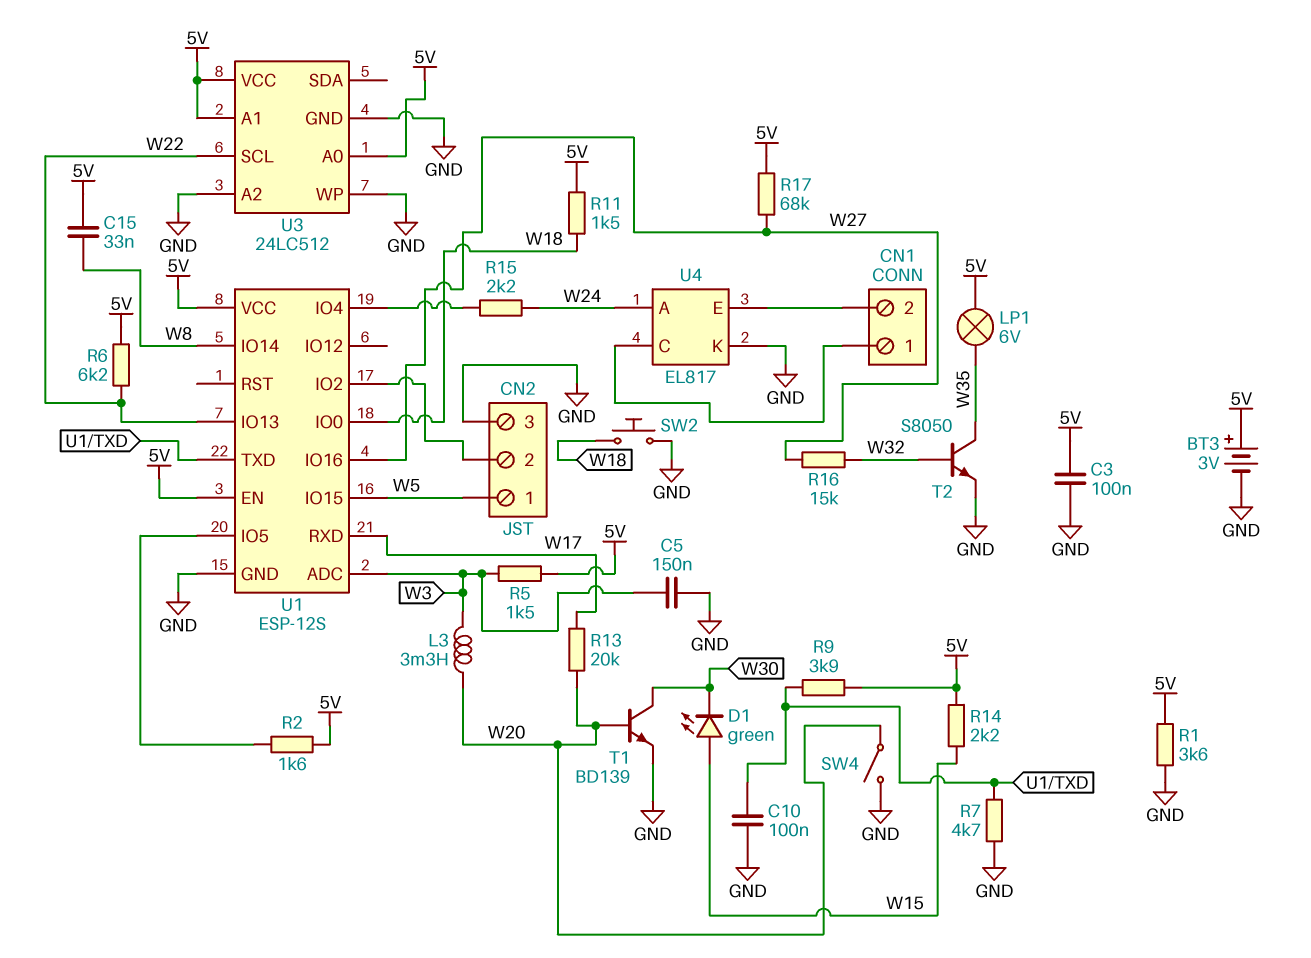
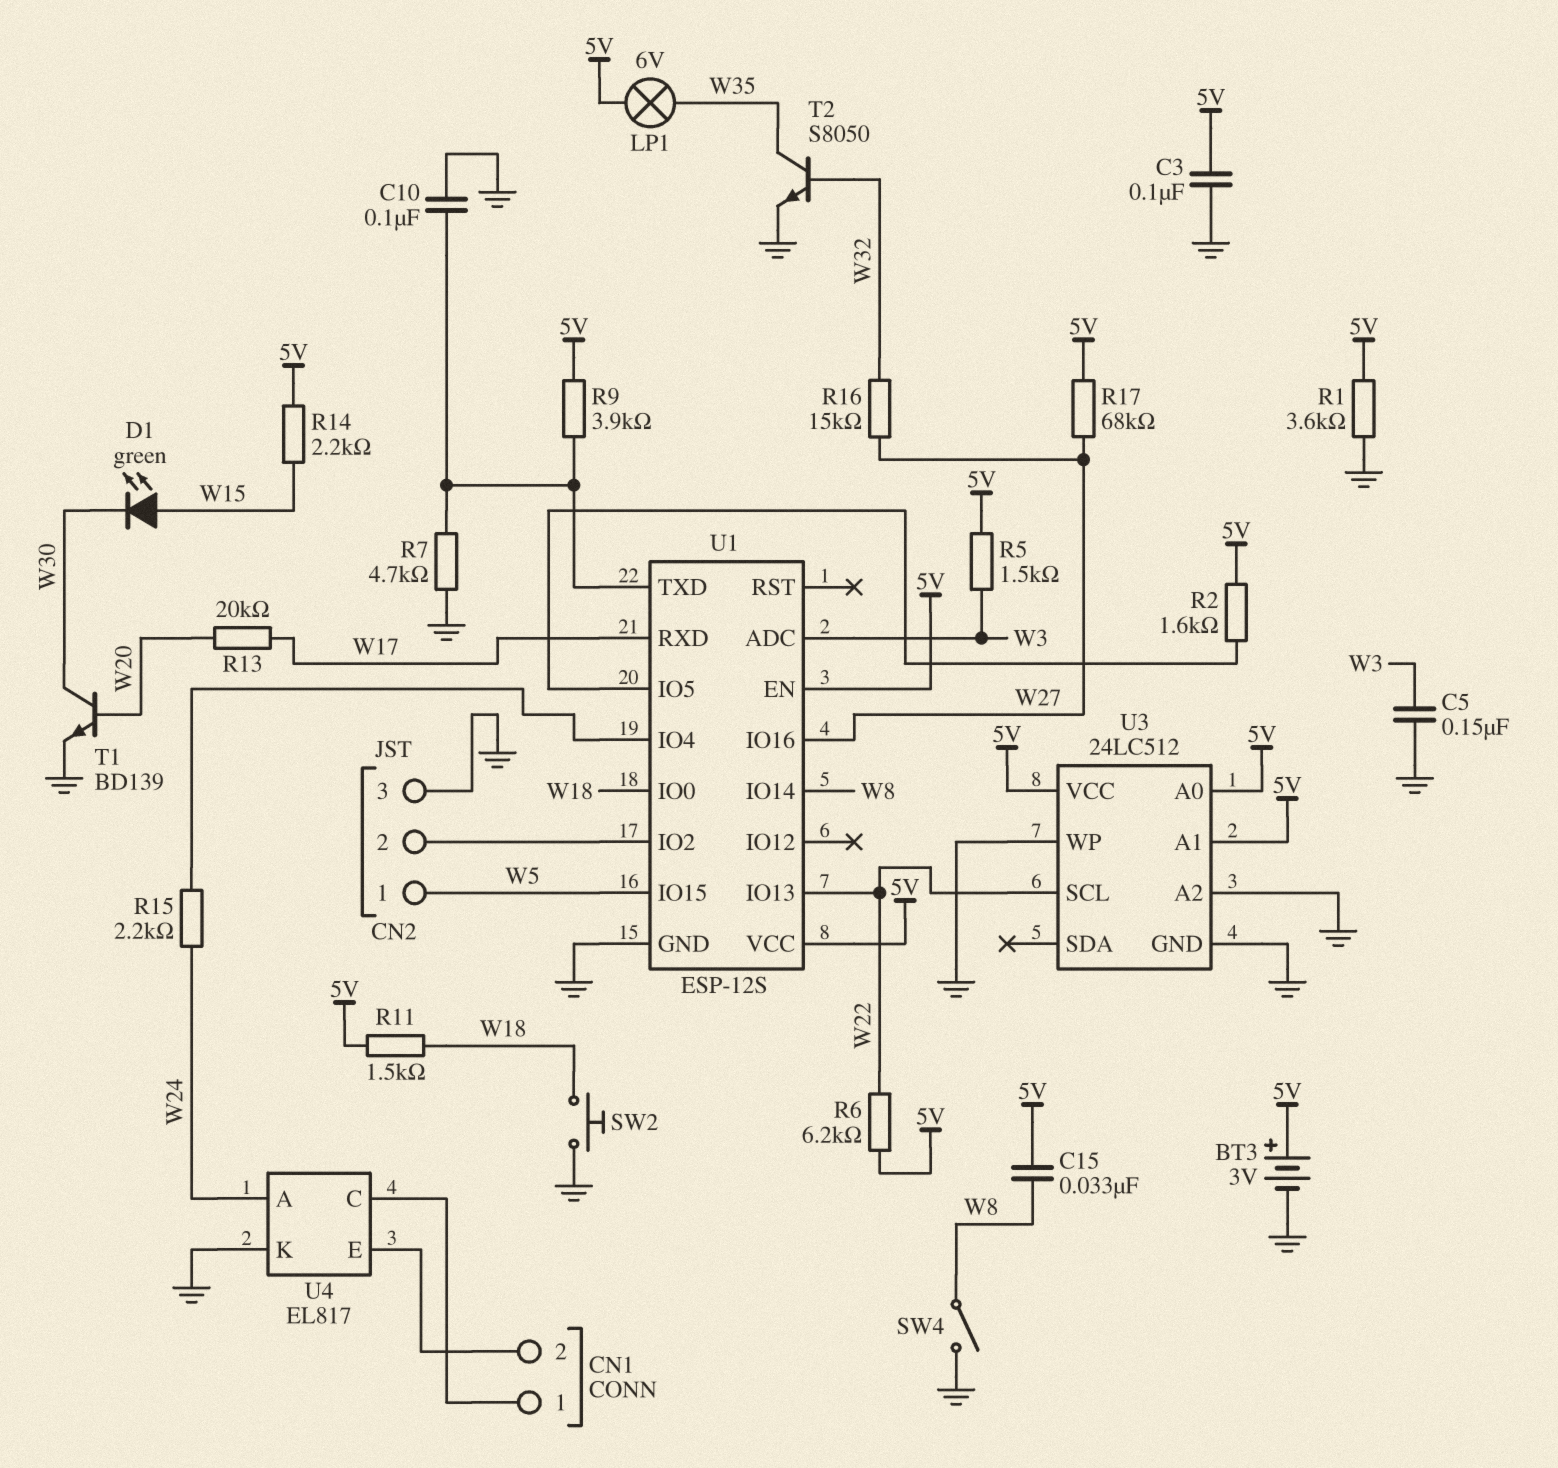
L3: 3.3mH (W3, W20) -> none
SW4: switch (GND, W20) -> switch (GND, W8)

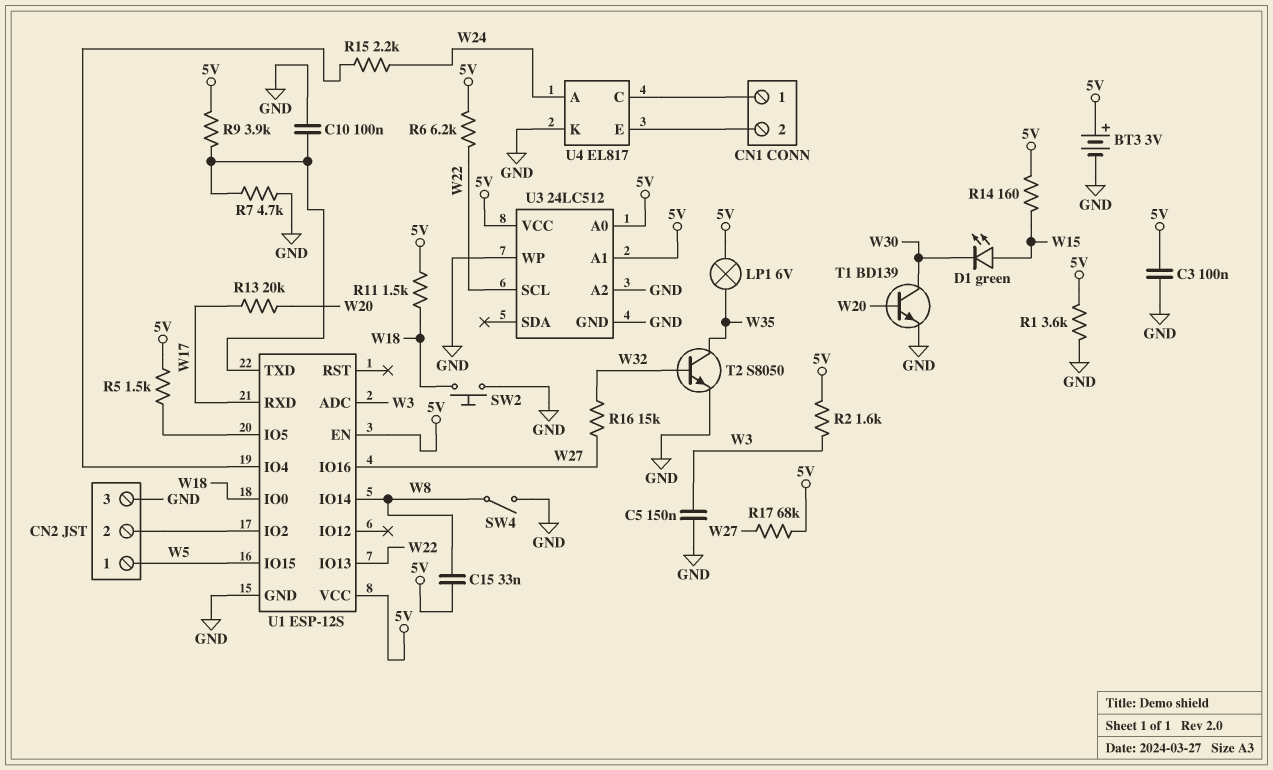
R2: 1.6k (5V, U1/IO5) -> 1.6k (5V, W3)
R5: 1.5k (5V, W3) -> 1.5k (5V, U1/IO5)
R14: 2.2k (5V, W15) -> 160 (5V, W15)

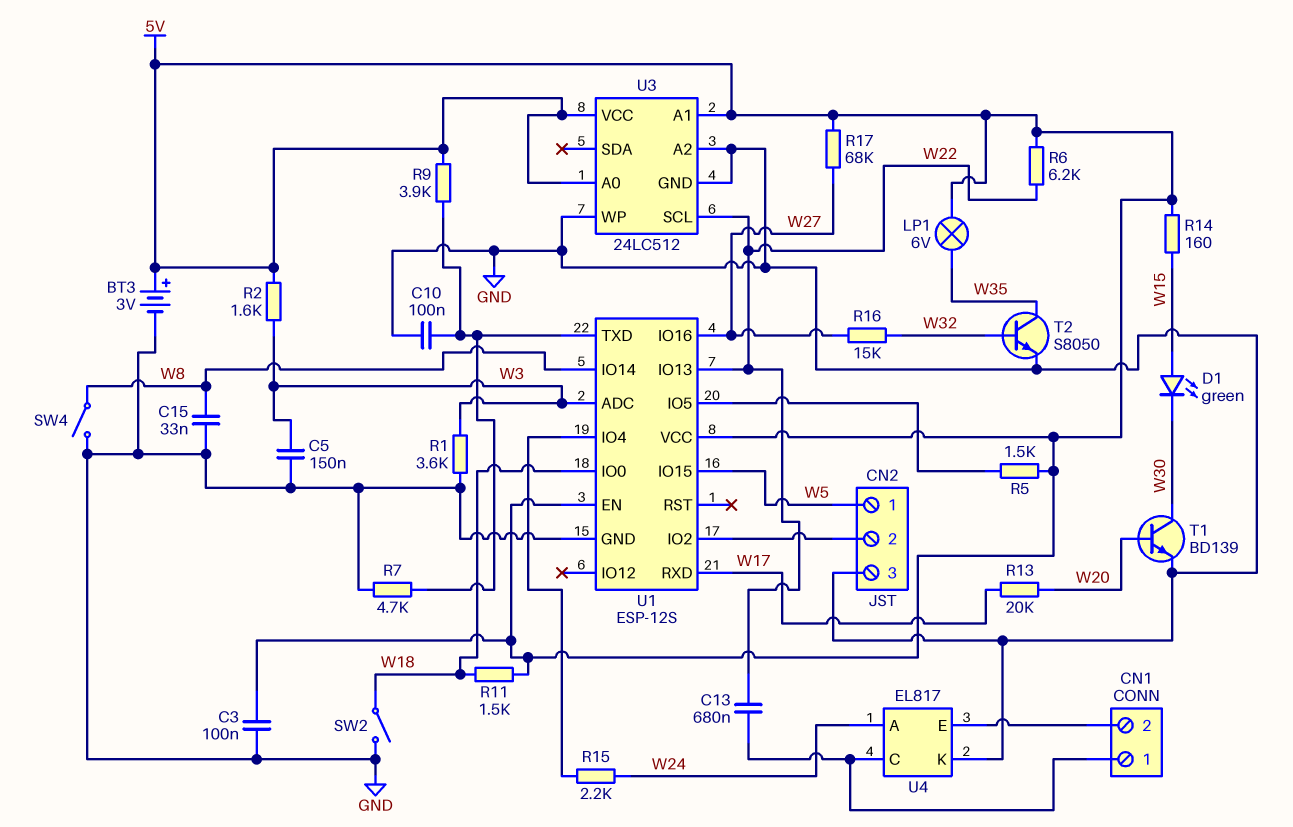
C13: none -> 680nF (CN1/1, W22)
C15: 33nF (5V, W8) -> 33nF (GND, W8)
R1: 3.6k (5V, GND) -> 3.6k (GND, W3)
SW2: button (GND, W18) -> switch (GND, W18)

